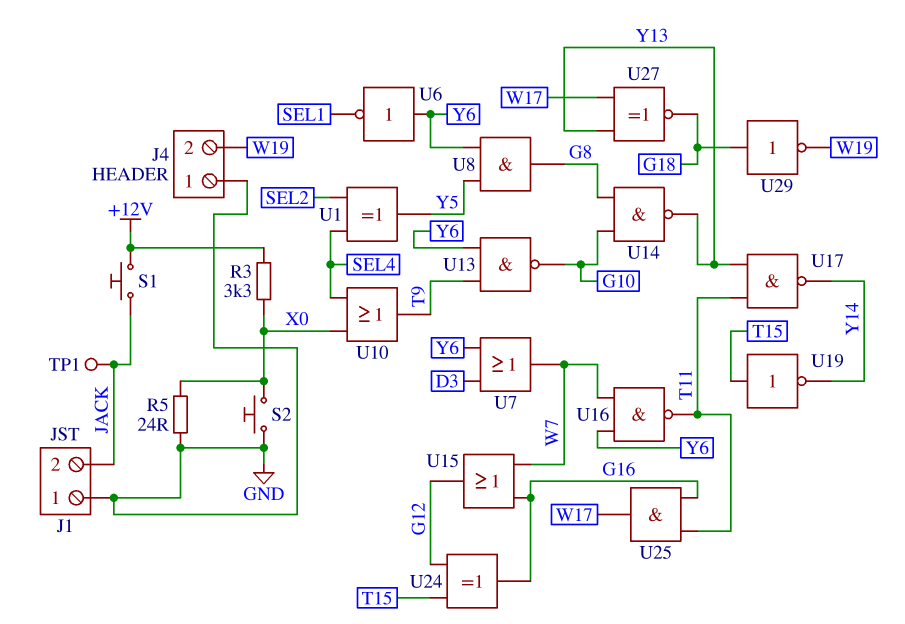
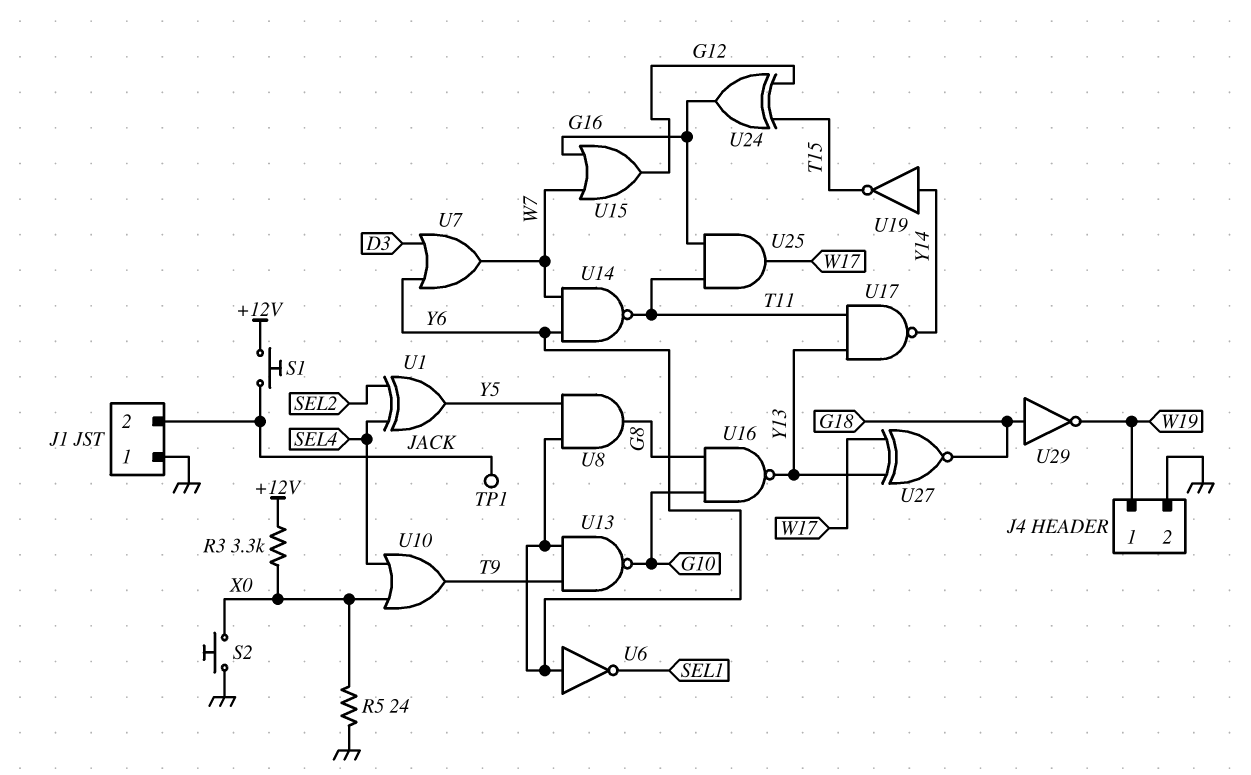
J4 pin 1: GND -> W19
J4 pin 2: W19 -> GND
U14: NAND (in G8, in G10, out Y13) -> NAND (in W7, in Y6, out T11)
U16: NAND (in W7, in Y6, out T11) -> NAND (in G8, in G10, out Y13)
U19: NOT (in T15, out Y14) -> NOT (in Y14, out T15)

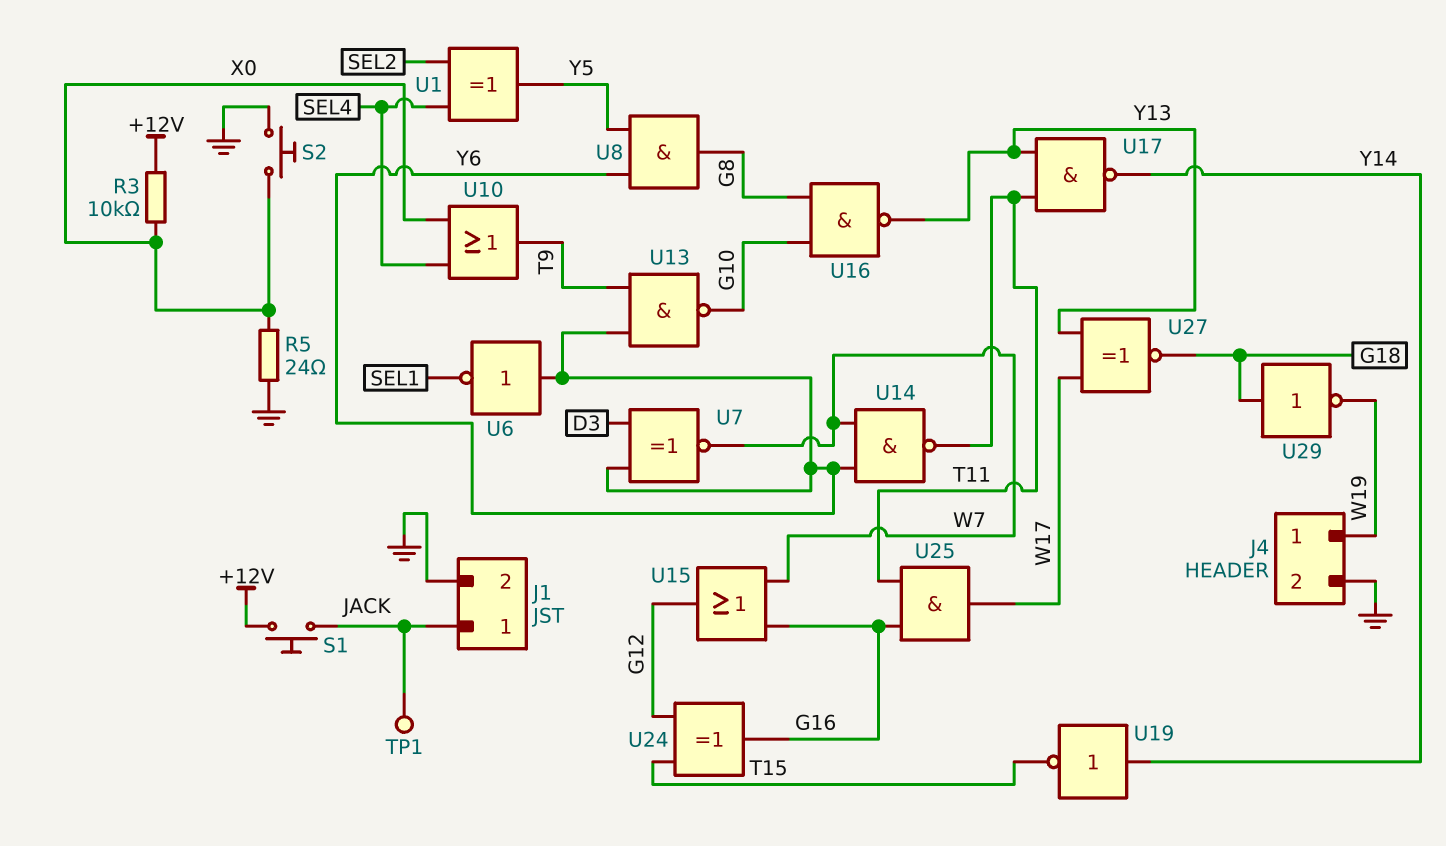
J1 pin 1: GND -> JACK
J1 pin 2: JACK -> GND
R3: 3.3k (+12V, X0) -> 10k (+12V, X0)
U7: OR (in D3, in Y6, out W7) -> XNOR (in D3, in Y6, out W7)

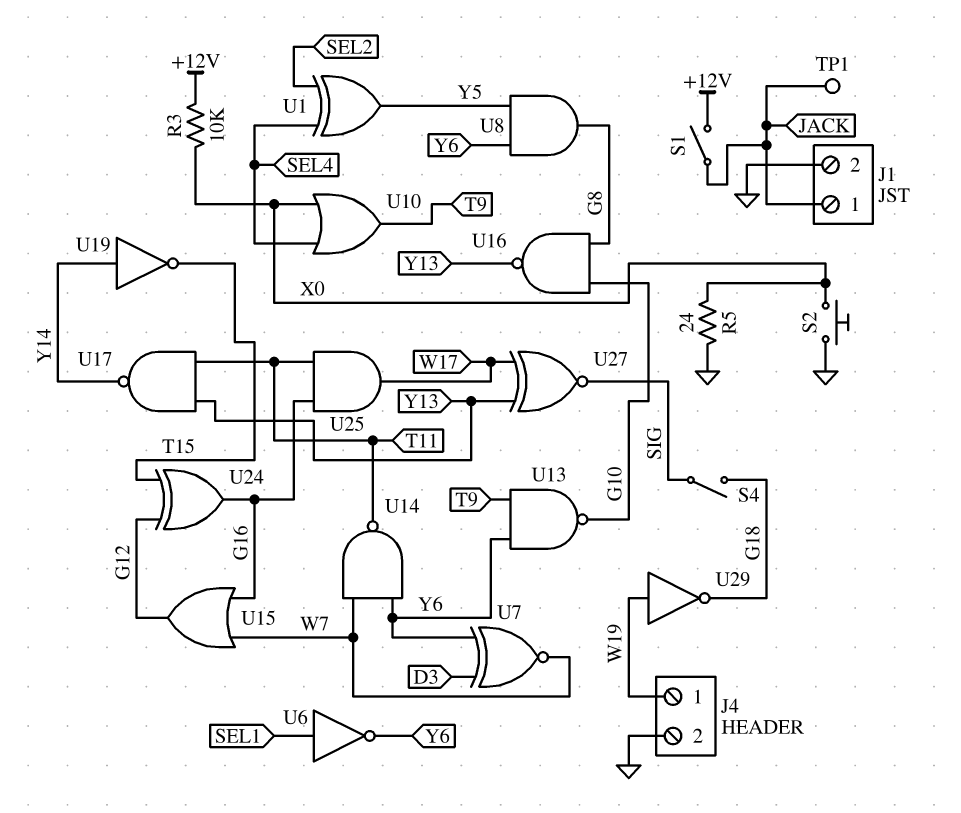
S1: button (+12V, JACK) -> switch (+12V, JACK)
S4: none -> switch (G18, SIG)
U6: NOT (in Y6, out SEL1) -> NOT (in SEL1, out Y6)
U27: XNOR (in W17, in Y13, out G18) -> XNOR (in W17, in Y13, out SIG)
U29: NOT (in G18, out W19) -> NOT (in W19, out G18)

